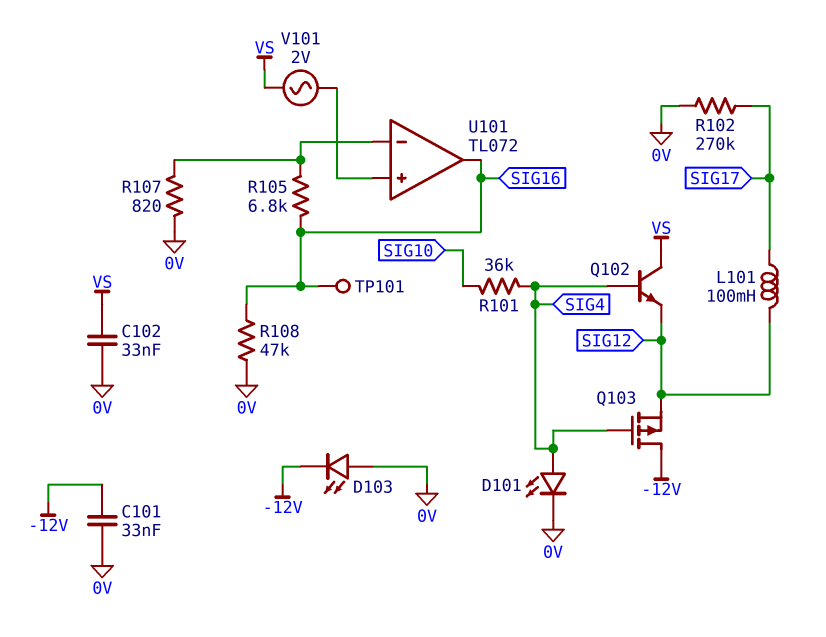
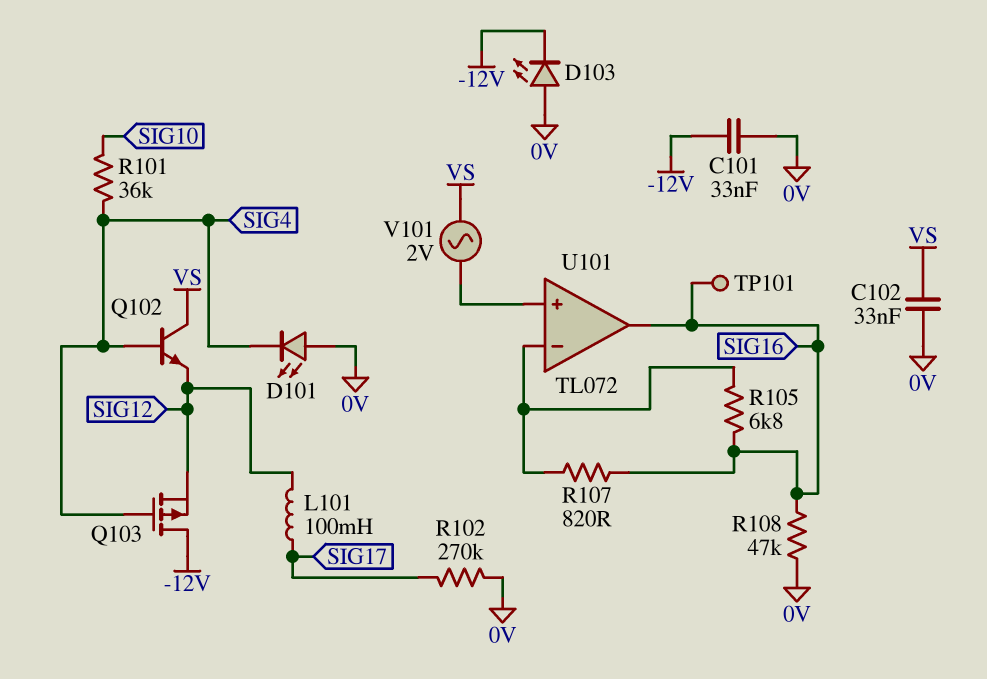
D101: LED (A SIG4, K 0V) -> LED (A 0V, K SIG4)
R107: 820 (0V, U101/in-) -> 820 (SIG16, U101/in-)

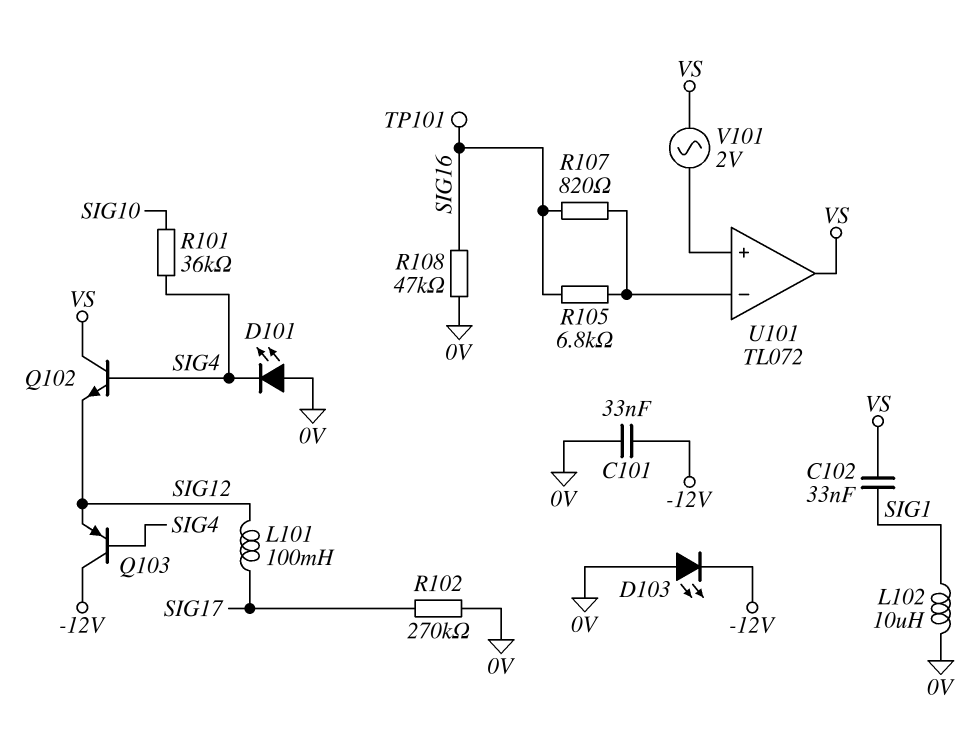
C102: 33nF (0V, VS) -> 33nF (SIG1, VS)
L102: none -> 10uH (0V, SIG1)
Q103: PMOS (G SIG4, D -12V, S SIG12) -> PNP (B SIG4, C -12V, E SIG12)
U101 pin out: SIG16 -> VS

